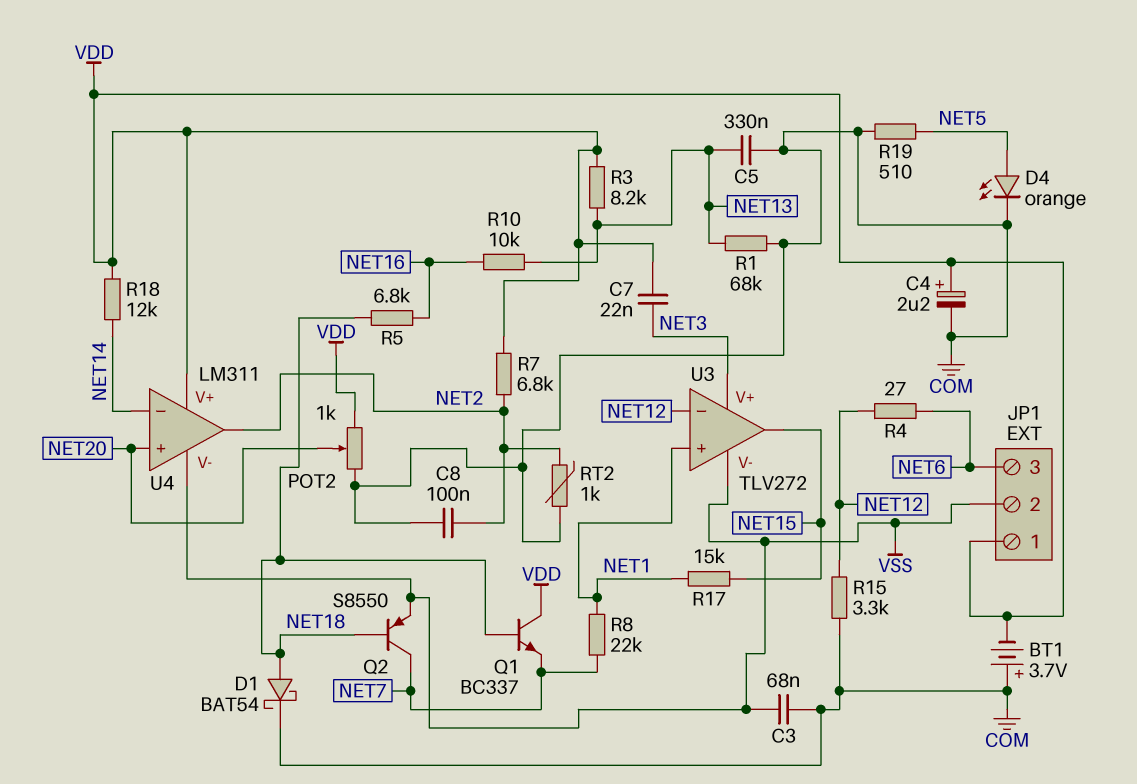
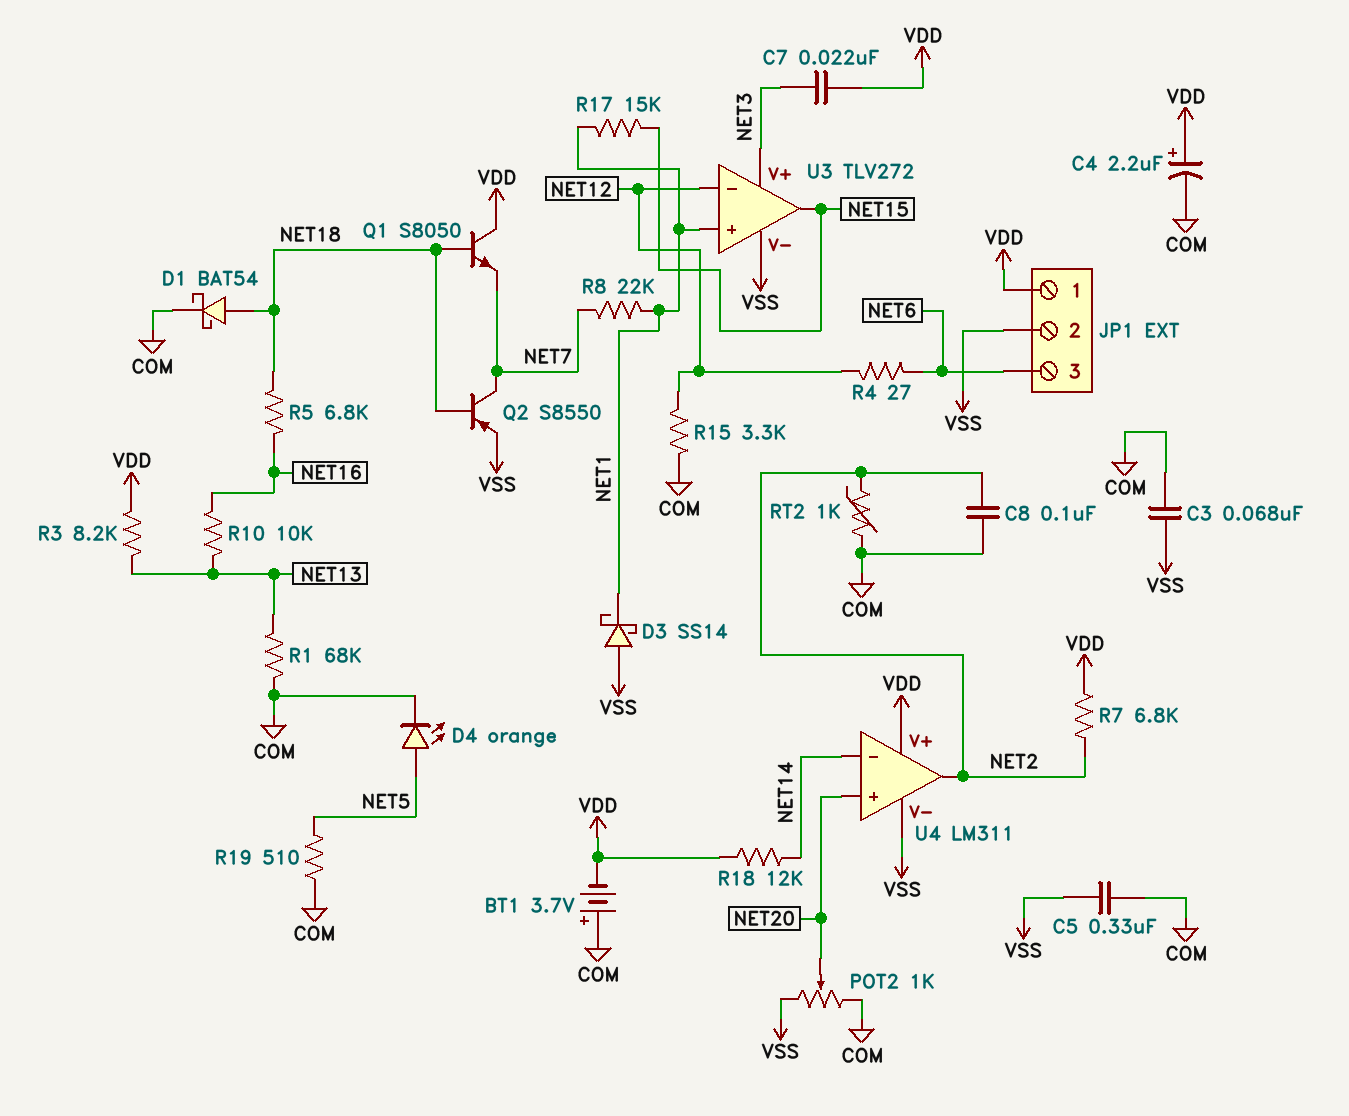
C5: 330nF (COM, NET13) -> 330nF (COM, VSS)
D3: none -> schottky SS14 (A VSS, K NET1)
POT2: 1k (COM, VDD, wiper NET20) -> 1k (COM, VSS, wiper NET20)
Q1: NPN BC337 (B NET18, C VDD, E NET7) -> NPN S8050 (B NET18, C VDD, E NET7)

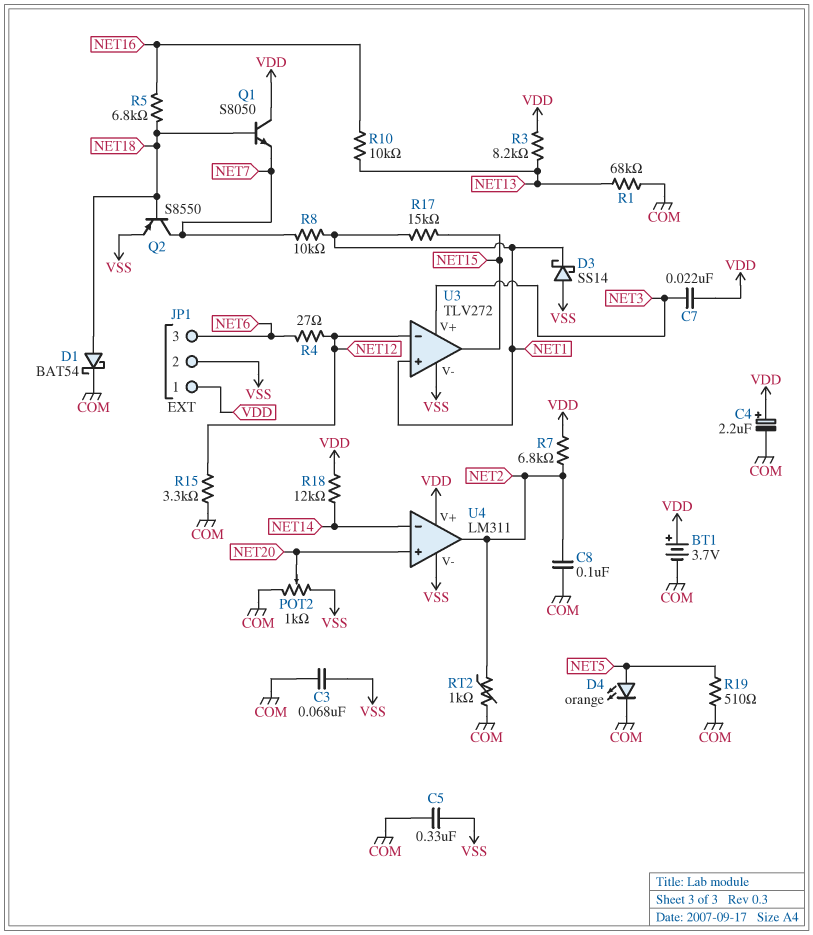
BT1: 3.7V (plus COM, minus VDD) -> 3.7V (plus VDD, minus COM)
R8: 22k (NET1, NET7) -> 10k (NET1, NET7)

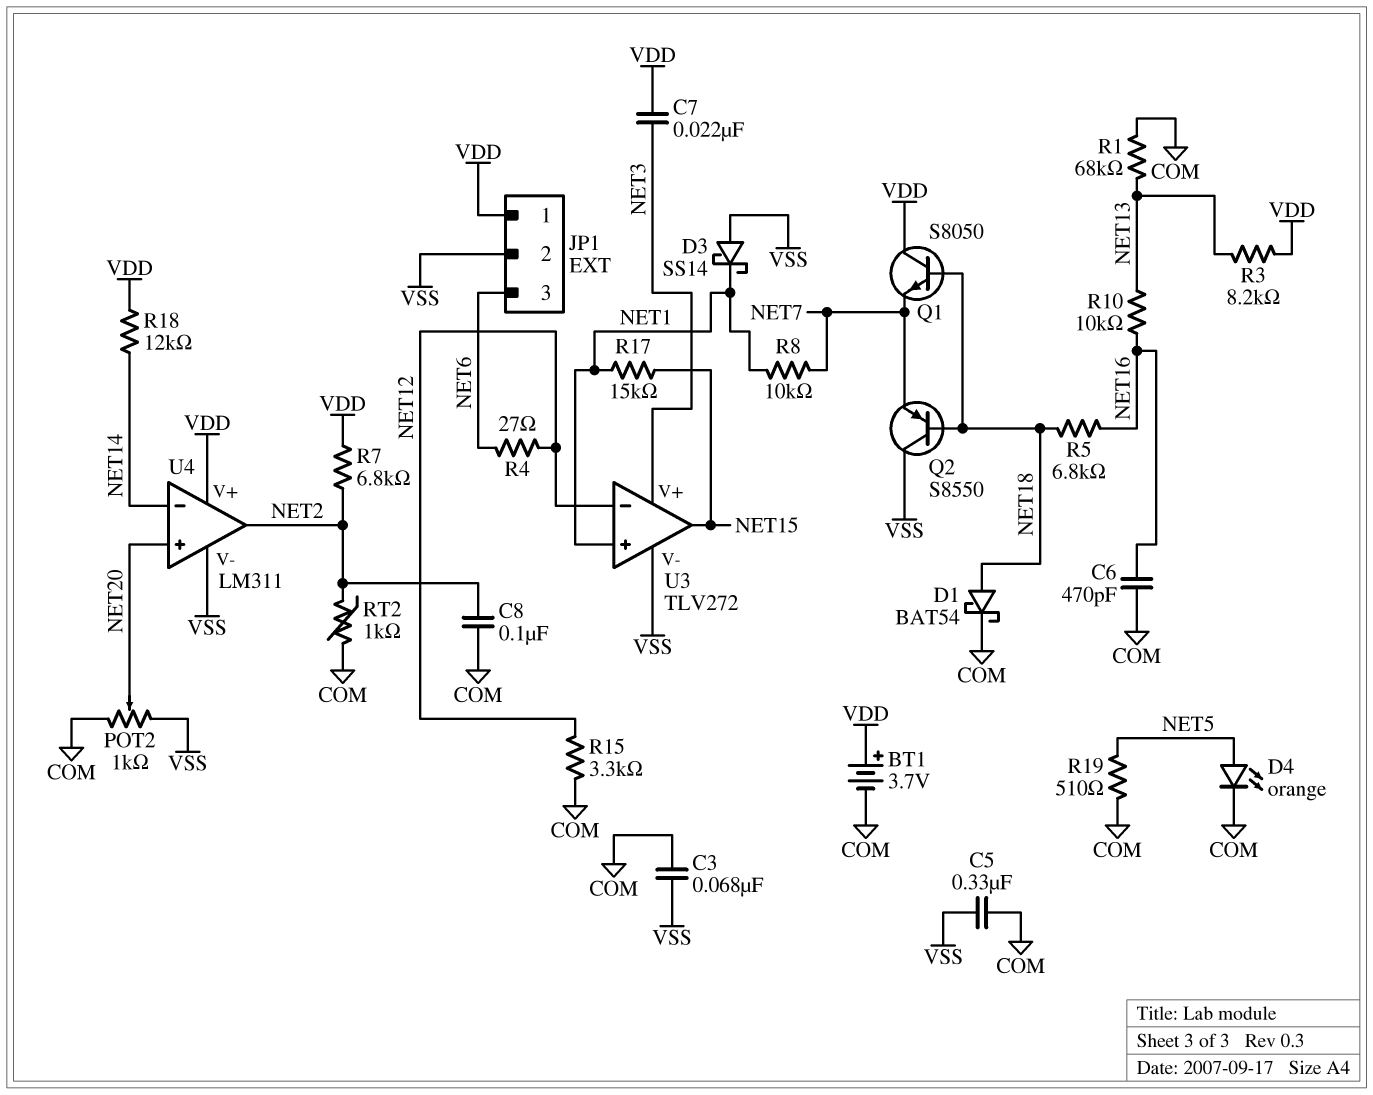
C4: 2.2uF (plus VDD, minus COM) -> none
C6: none -> 470pF (COM, NET16)
Q2: PNP S8550 (B NET18, C NET7, E VSS) -> PNP S8550 (B NET18, C VSS, E NET7)

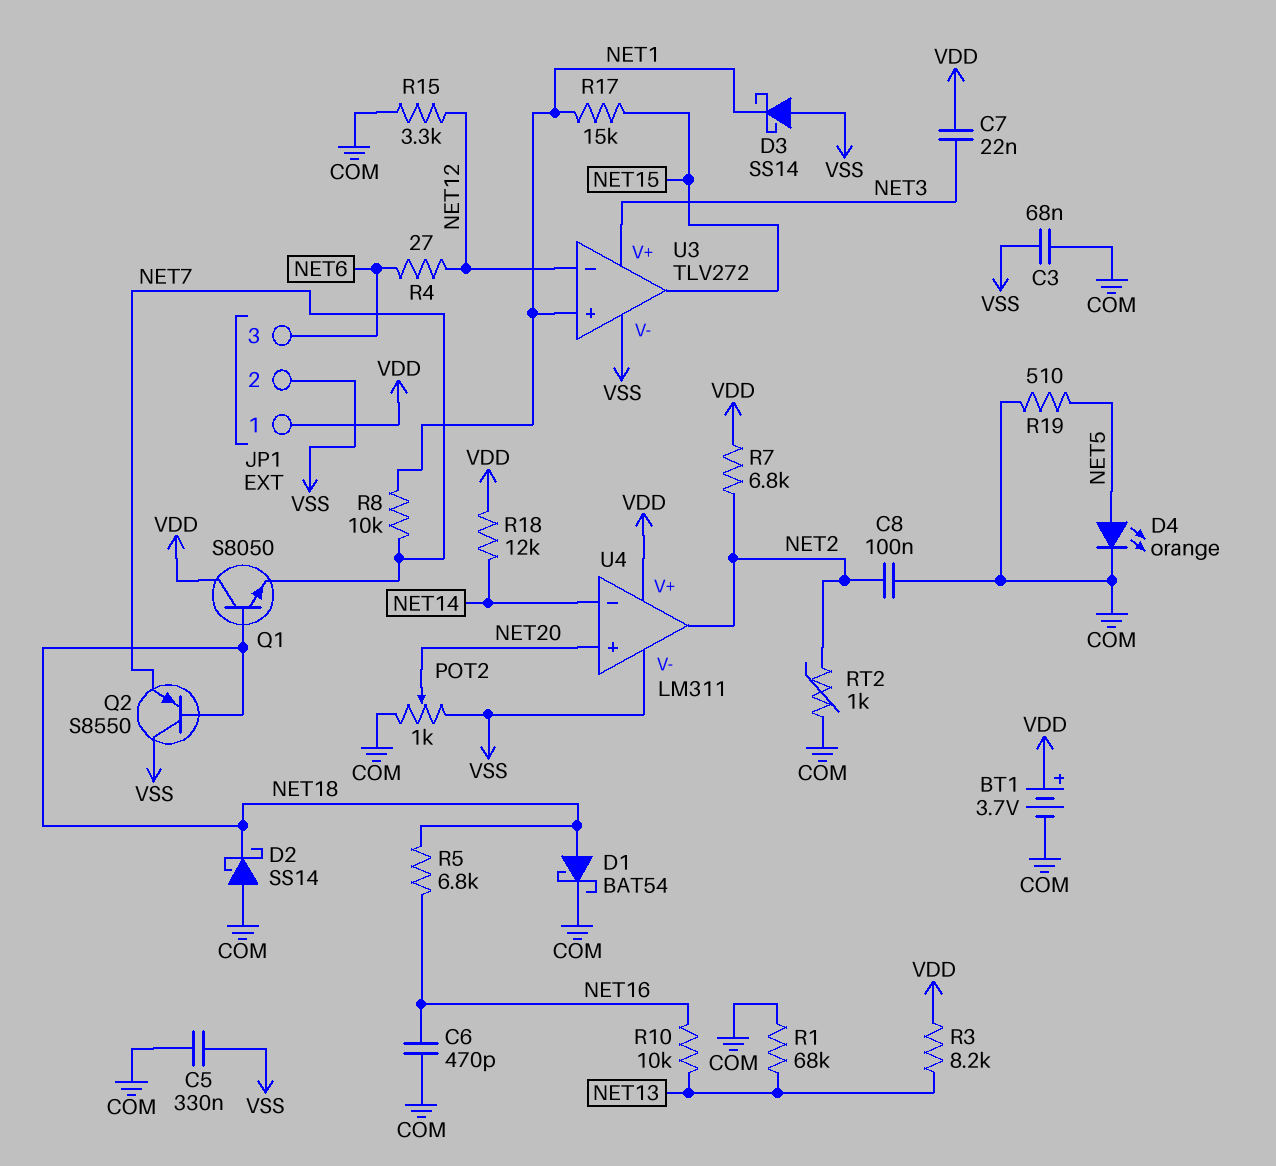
D2: none -> schottky SS14 (A COM, K NET18)

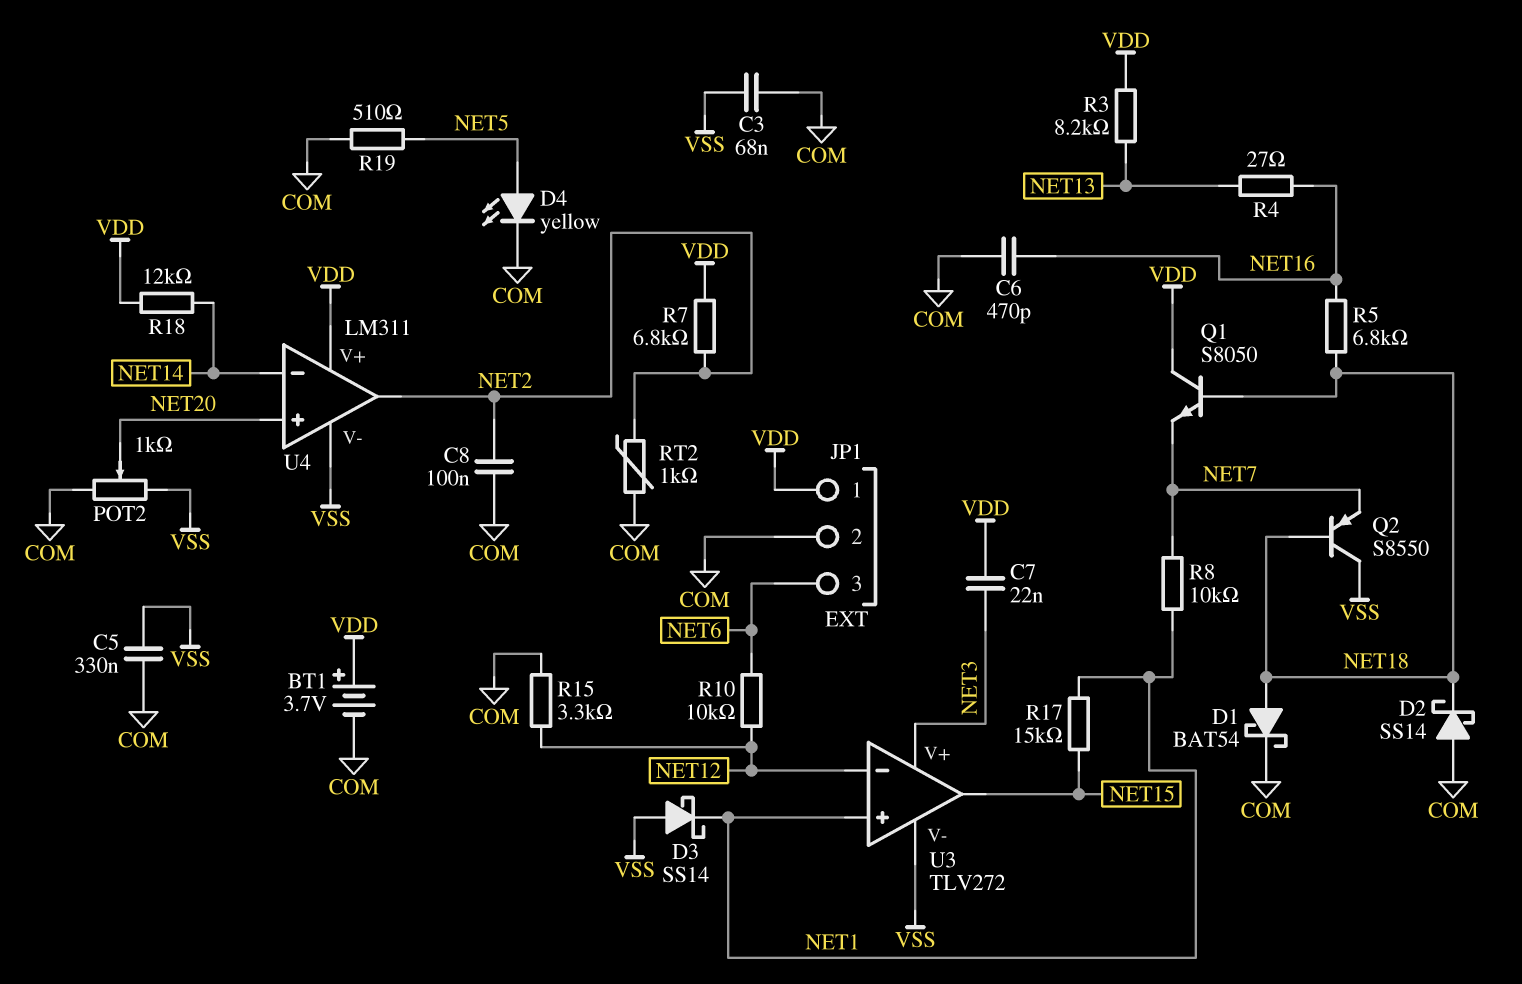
D4: LED orange (A NET5, K COM) -> LED yellow (A NET5, K COM)
JP1 pin 2: VSS -> COM
R1: 68k (COM, NET13) -> none
R4: 27 (NET6, NET12) -> 27 (NET13, NET16)
R10: 10k (NET13, NET16) -> 10k (NET6, NET12)

